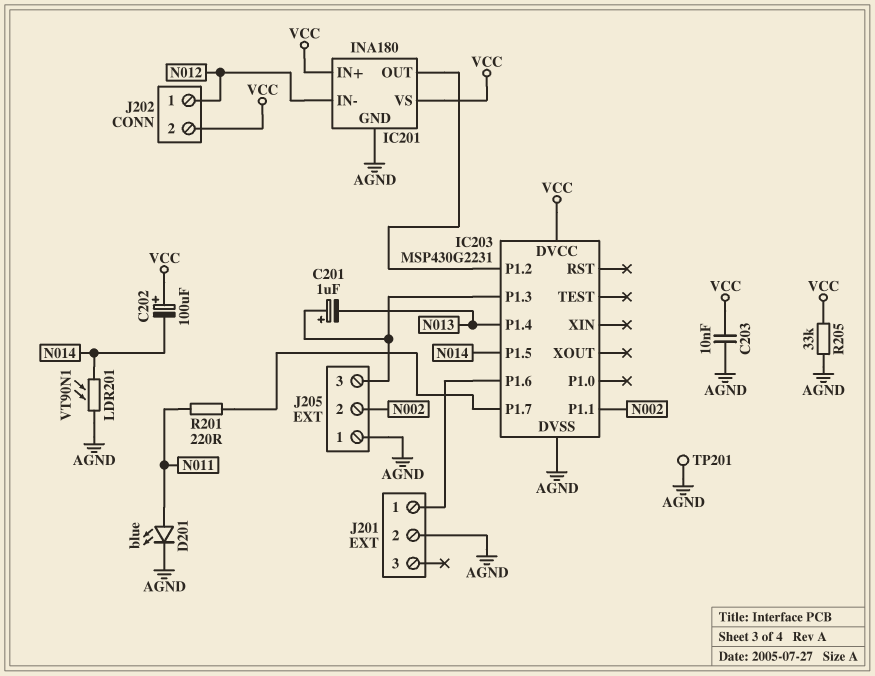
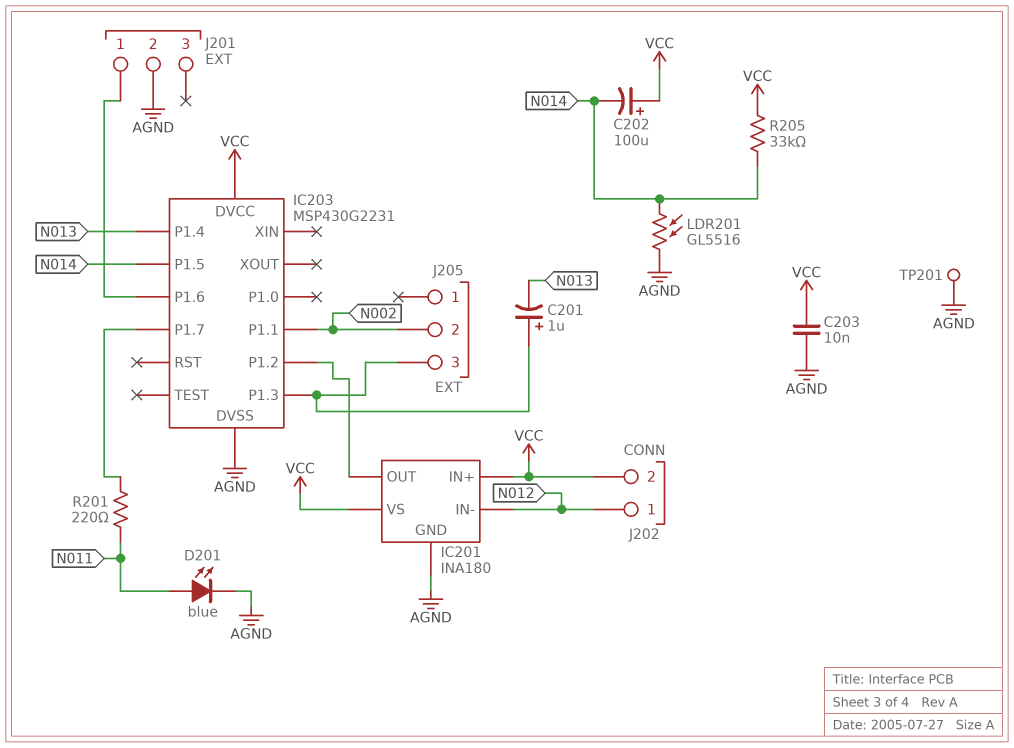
J205 pin 1: AGND -> none
LDR201: VT90N1 (AGND, N014) -> GL5516 (AGND, N014)
R205: 33k (AGND, VCC) -> 33k (N014, VCC)

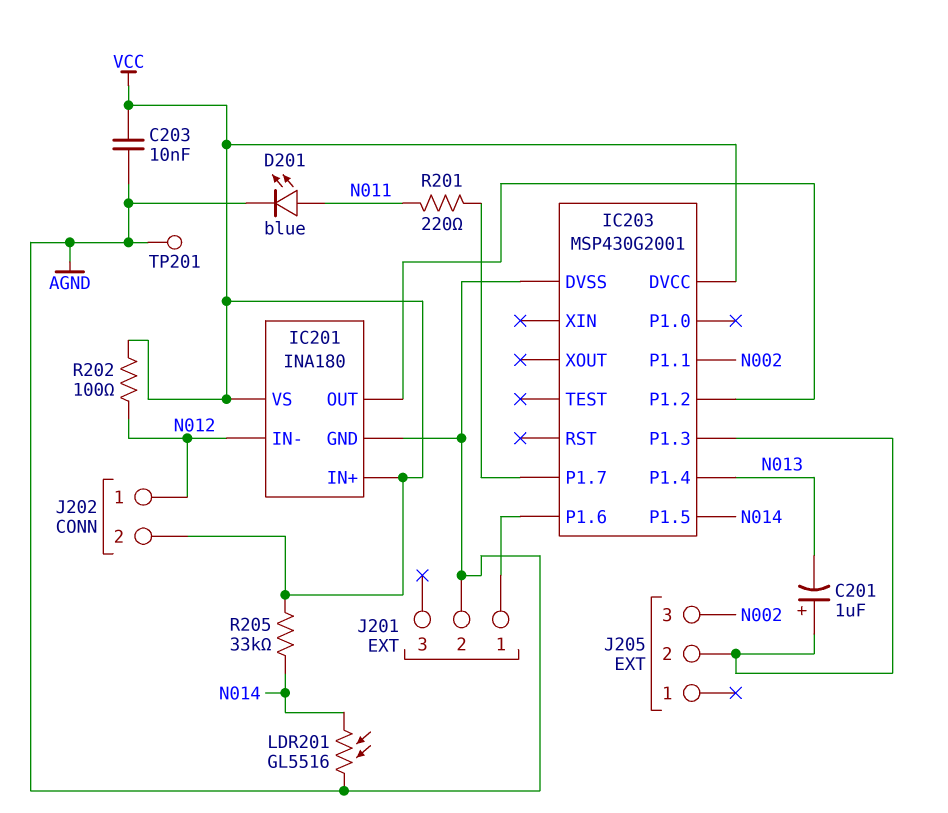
C202: 100uF (plus VCC, minus N014) -> none
IC203: MSP430G2231 -> MSP430G2001
J205 pin 2: N002 -> IC203/P1.3
J205 pin 3: IC203/P1.3 -> N002
R202: none -> 100 (N012, VCC)

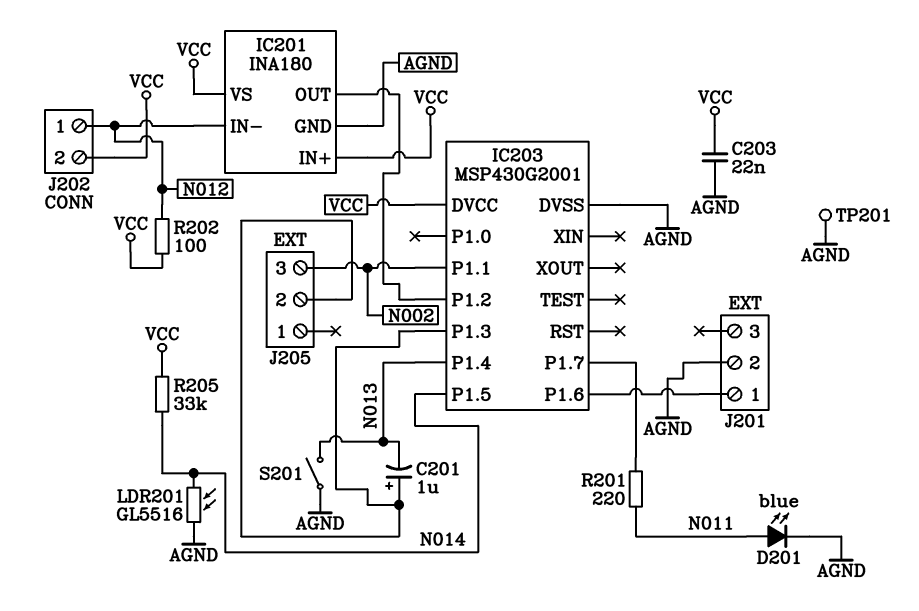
C203: 10nF (AGND, VCC) -> 22nF (AGND, VCC)
S201: none -> switch (AGND, N013)

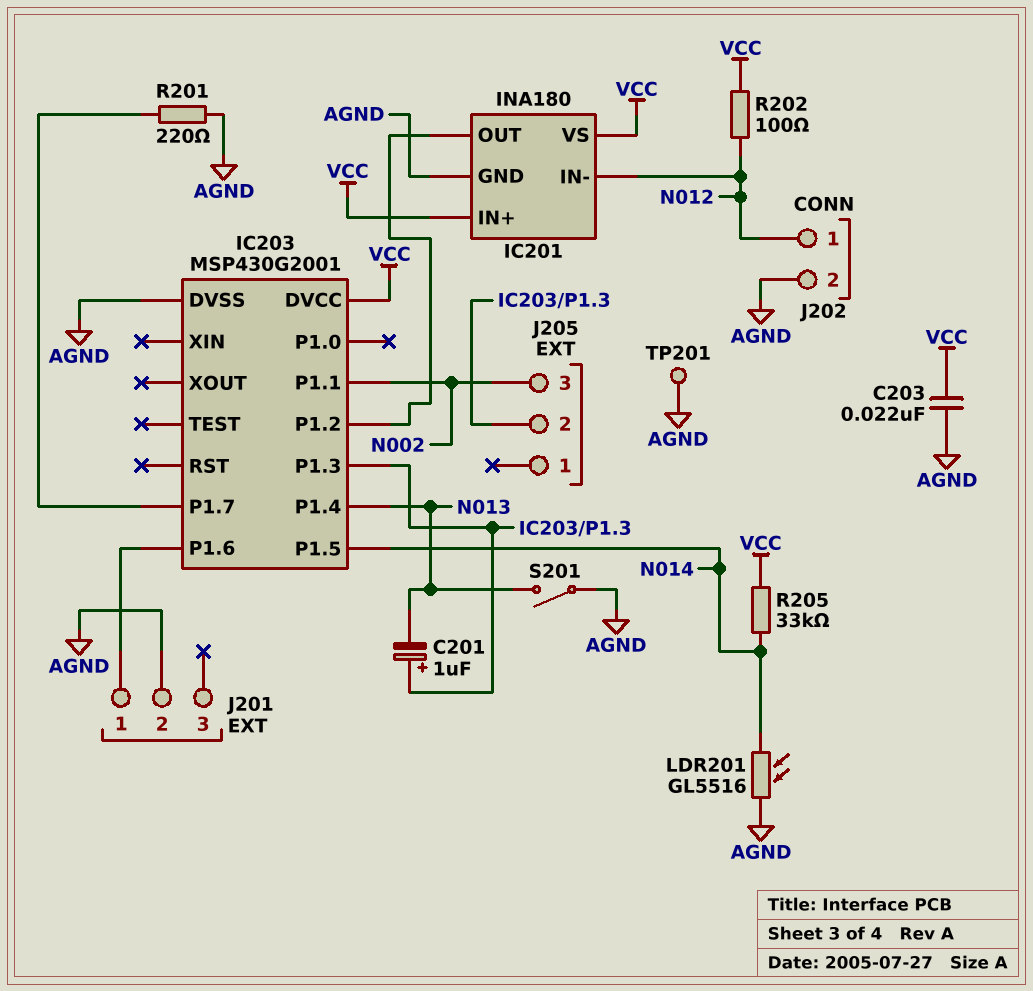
D201: LED blue (A N011, K AGND) -> none
J202 pin 2: VCC -> AGND
R201: 220 (IC203/P1.7, N011) -> 220 (AGND, IC203/P1.7)

